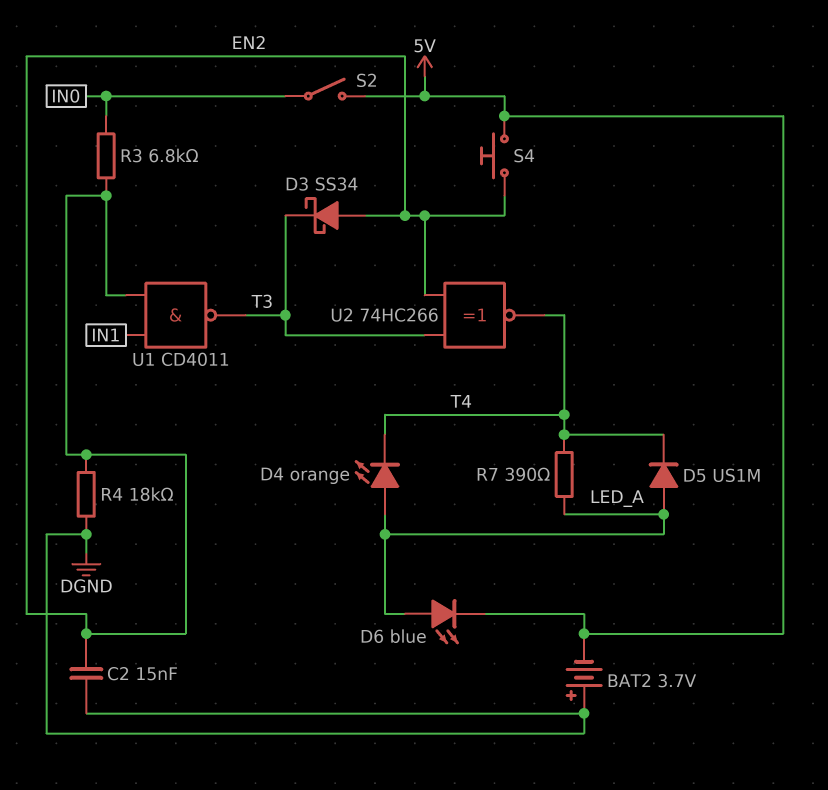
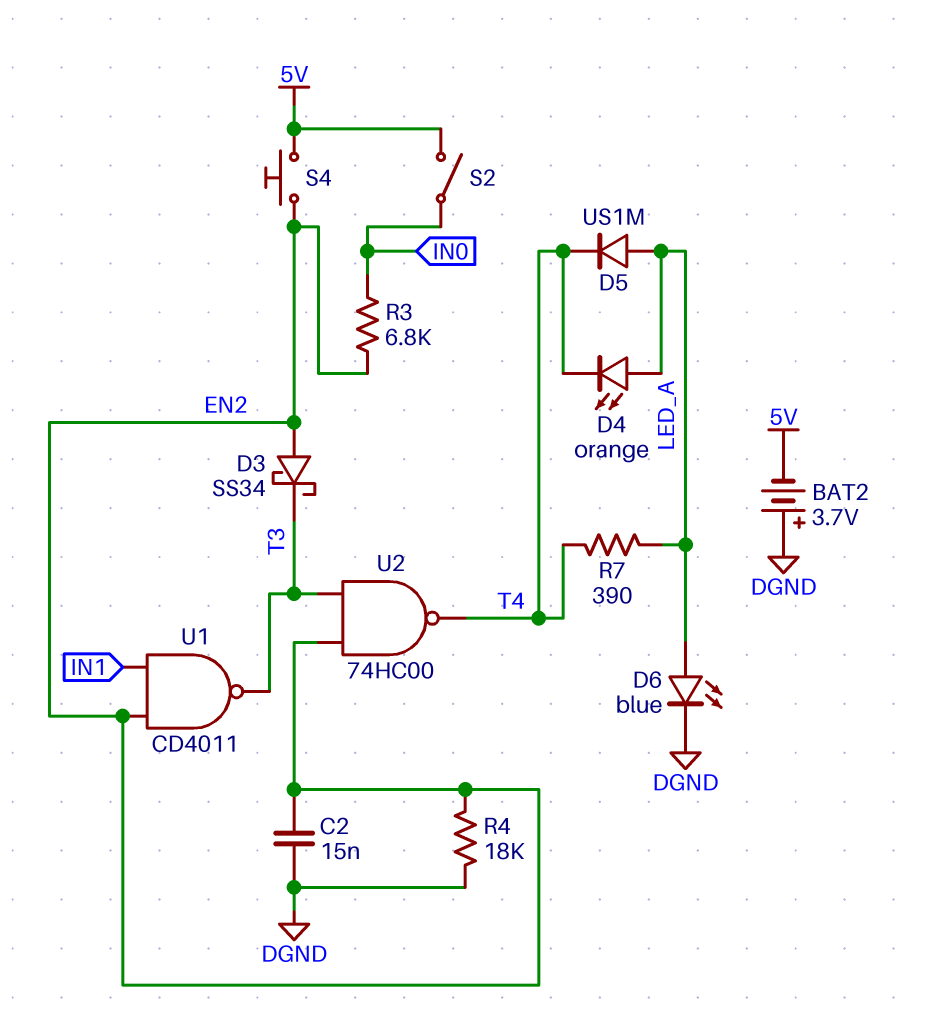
D6: LED blue (A LED_A, K 5V) -> LED blue (A LED_A, K DGND)
U2: XNOR 74HC266 (in EN2, in T3, out T4) -> NAND 74HC00 (in EN2, in T3, out T4)

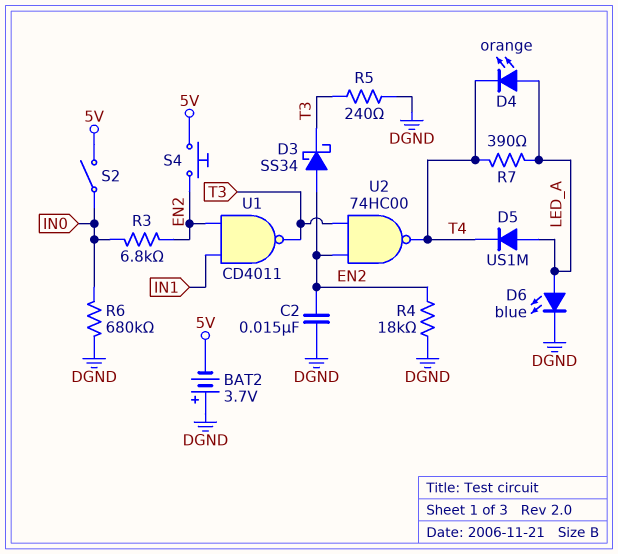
R5: none -> 240 (DGND, T3)
R6: none -> 680k (DGND, IN0)

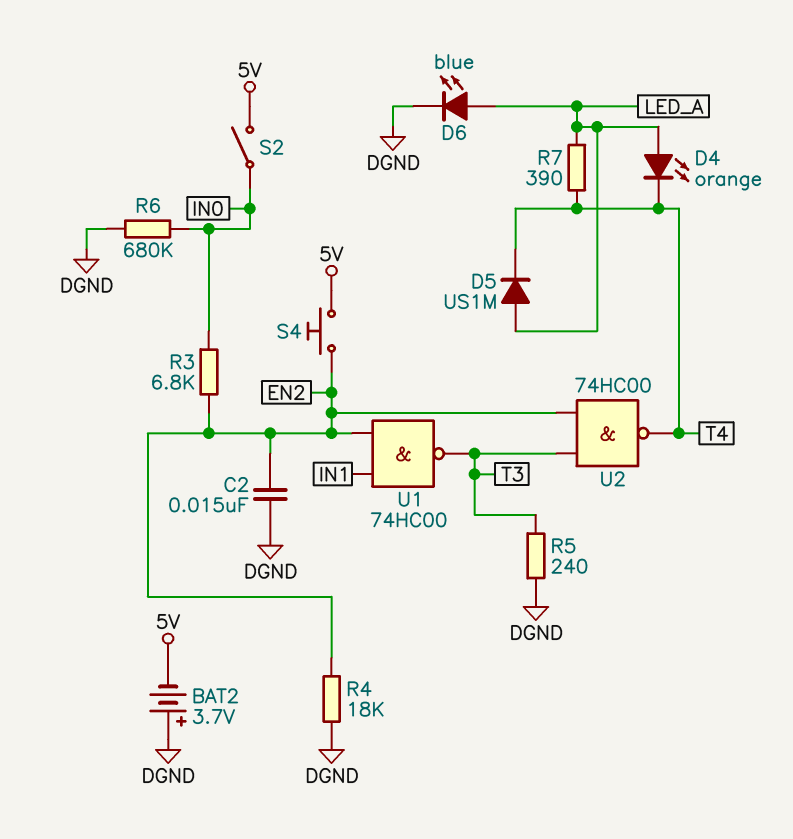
D3: schottky SS34 (A EN2, K T3) -> none
U1: NAND CD4011 (in EN2, in IN1, out T3) -> NAND 74HC00 (in EN2, in IN1, out T3)

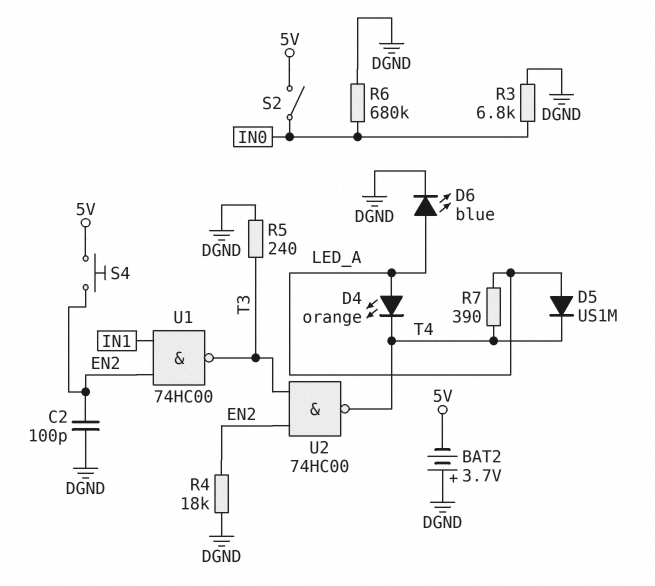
C2: 15nF (DGND, EN2) -> 100pF (DGND, EN2)
R3: 6.8k (EN2, IN0) -> 6.8k (DGND, IN0)

